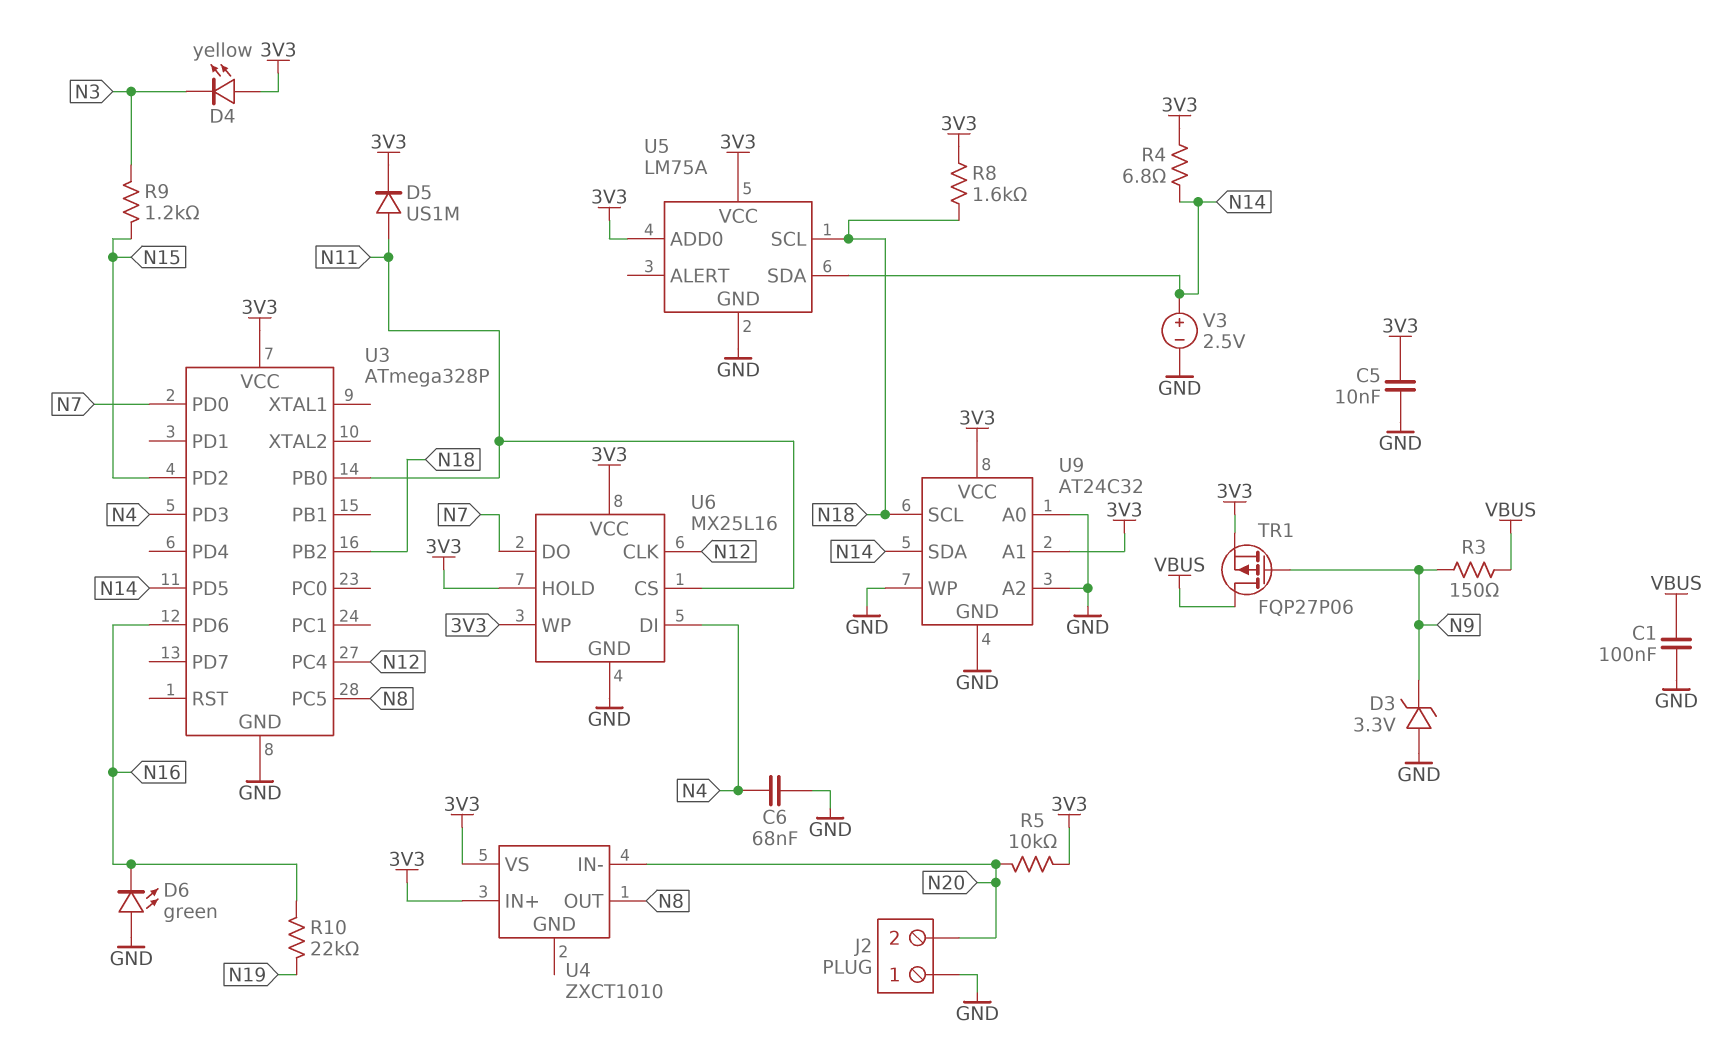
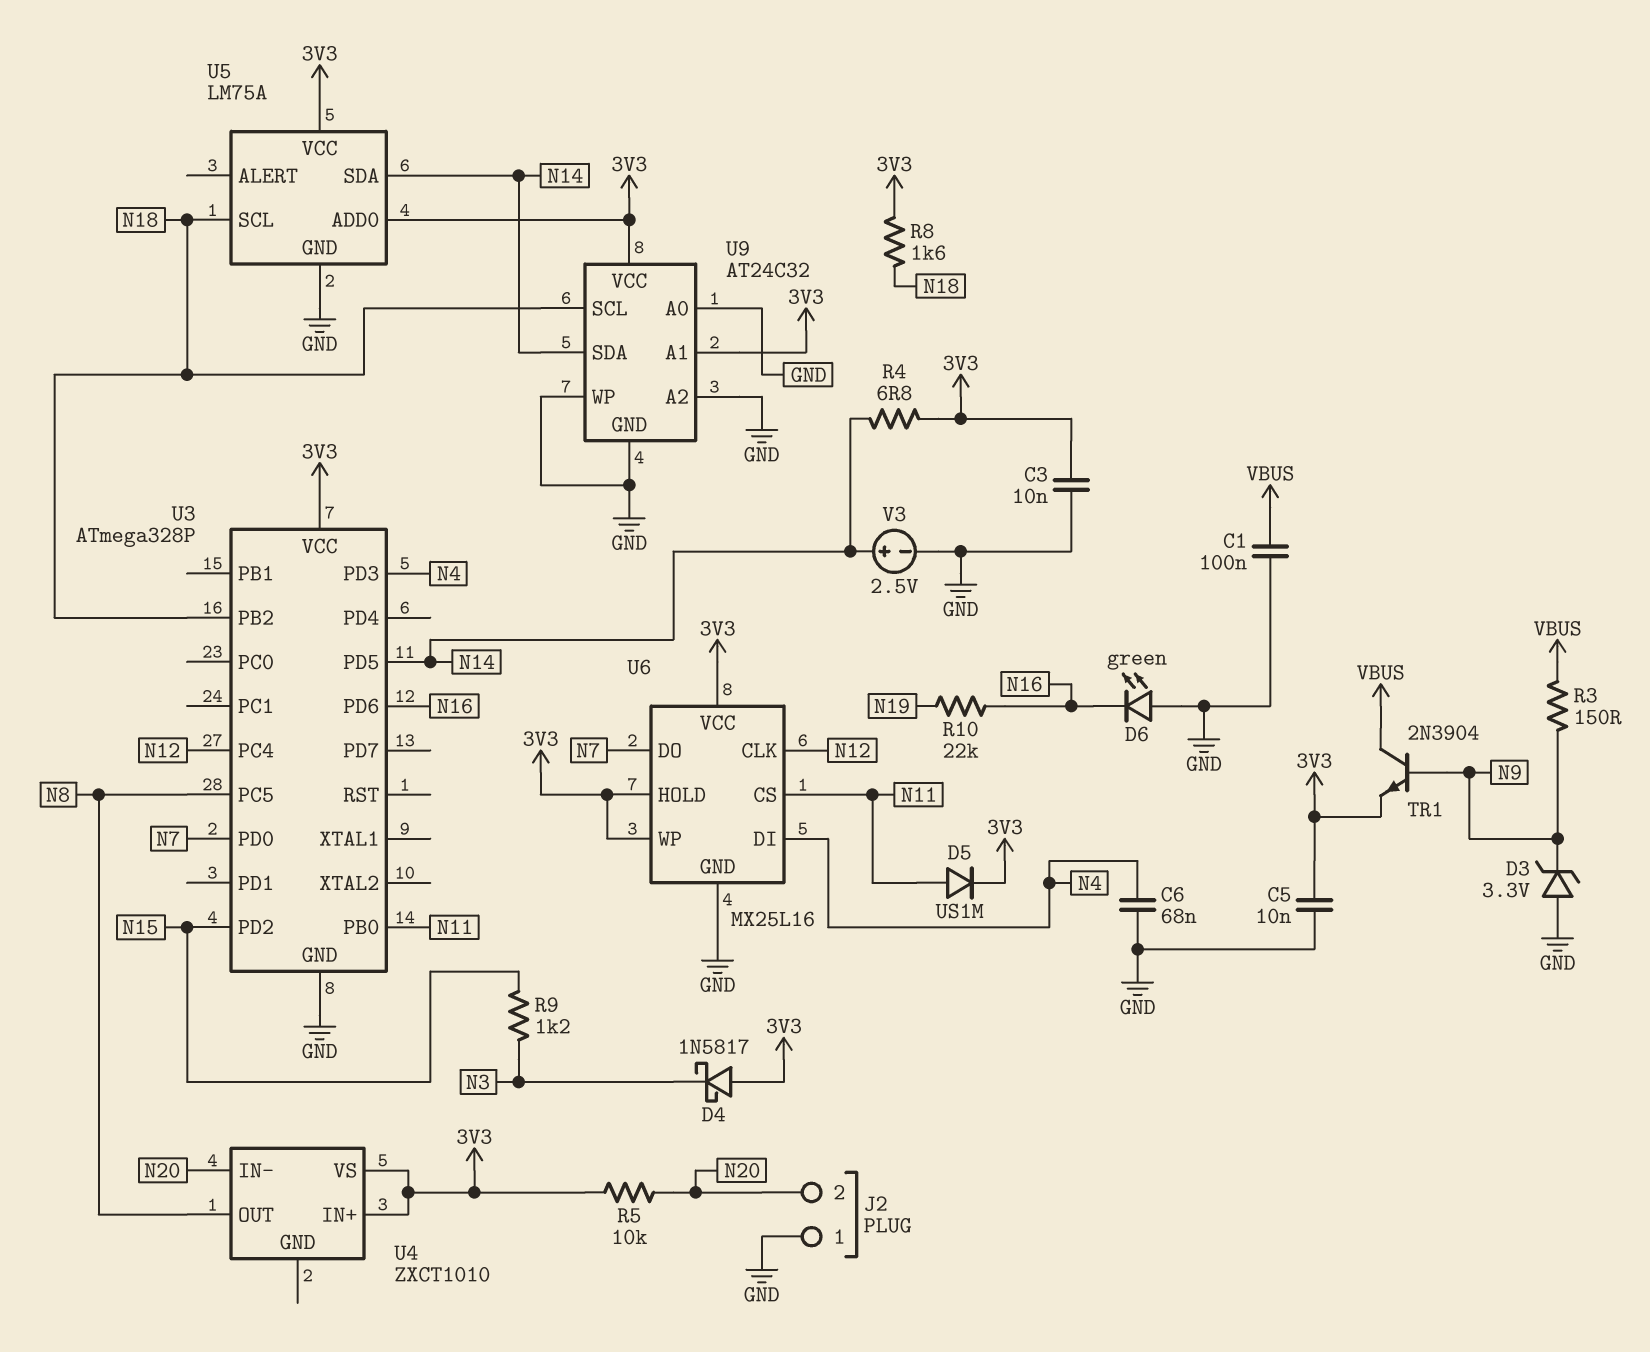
C3: none -> 10nF (3V3, GND)
D4: LED yellow (A 3V3, K N3) -> schottky 1N5817 (A 3V3, K N3)
TR1: PMOS FQP27P06 (G N9, D VBUS, S 3V3) -> NPN 2N3904 (B N9, C VBUS, E 3V3)

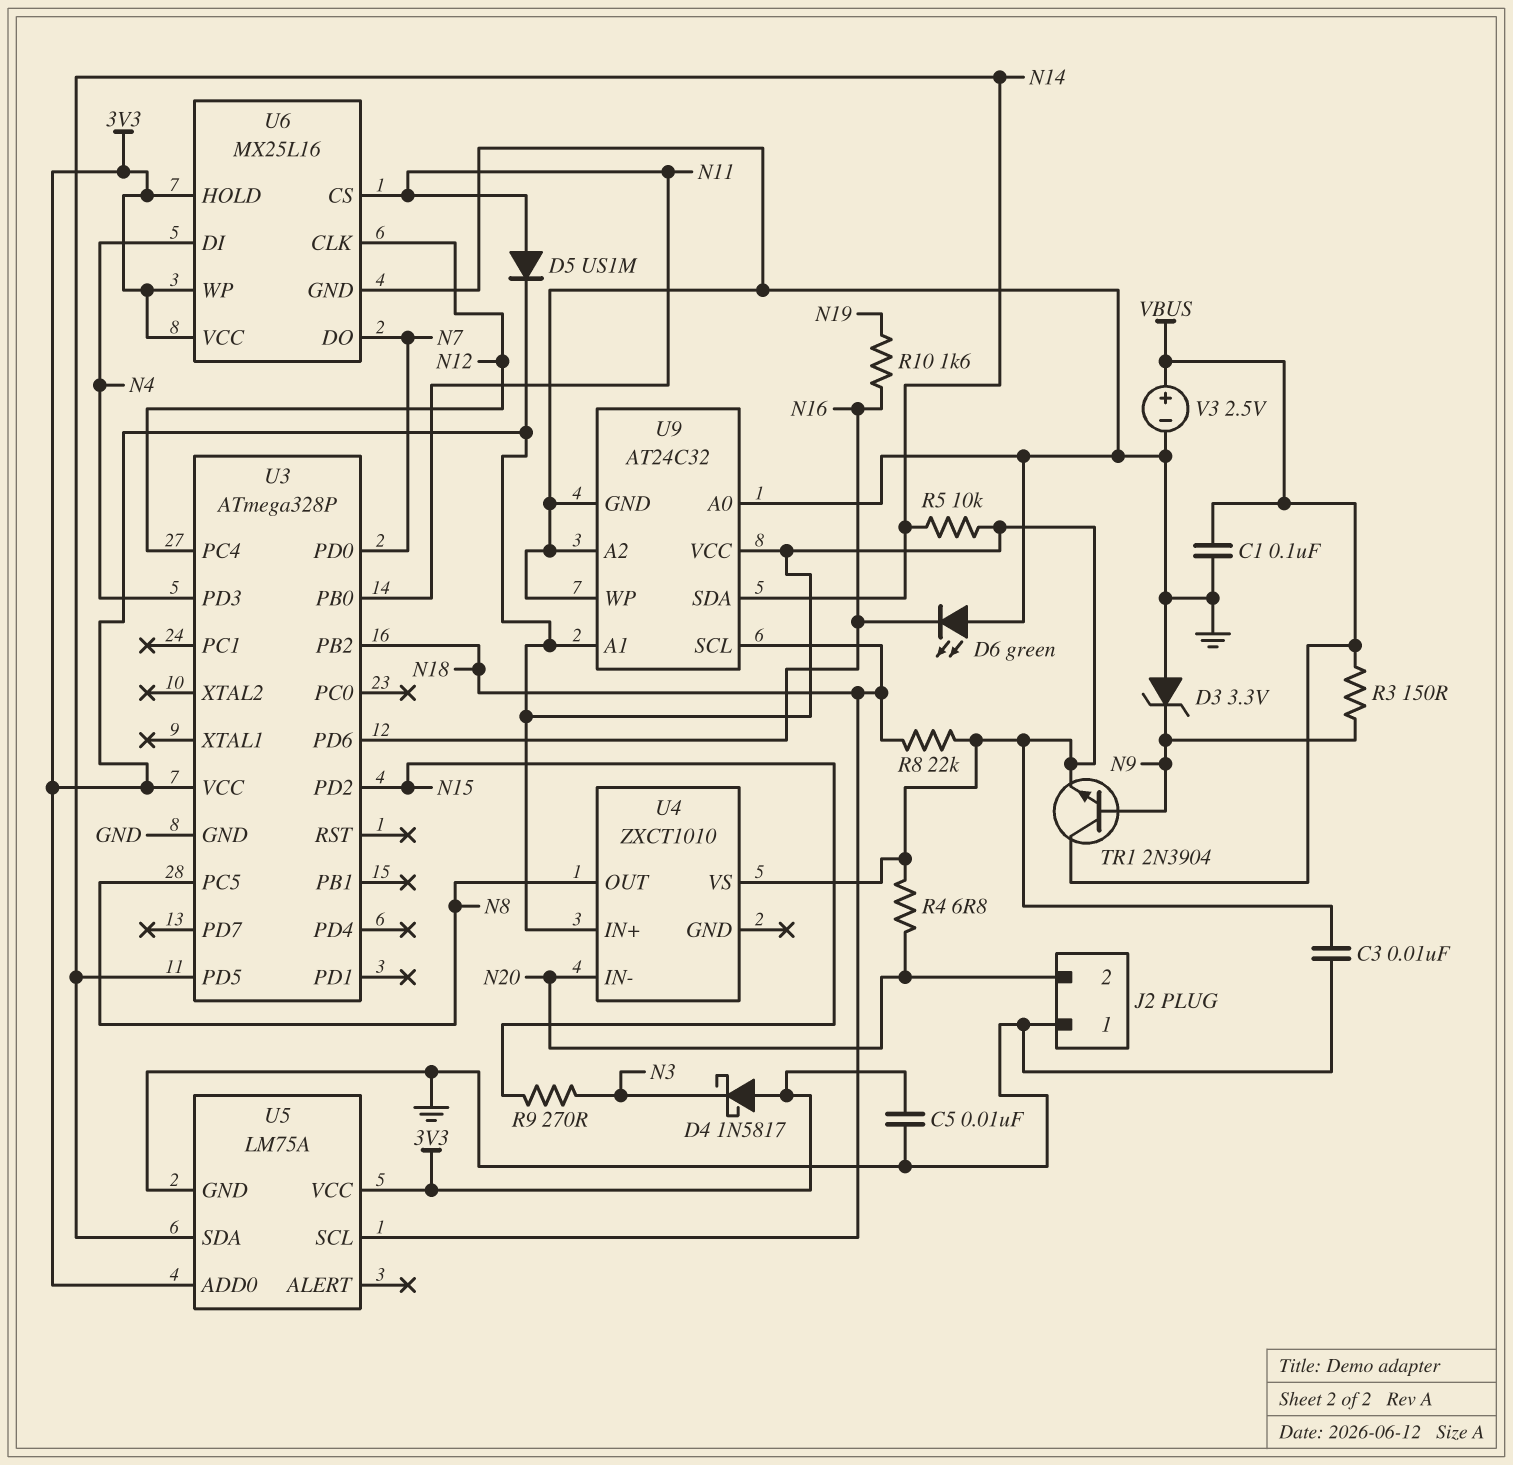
C6: 68nF (GND, N4) -> none
R4: 6.8 (3V3, N14) -> 6.8 (3V3, N20)
R5: 10k (3V3, N20) -> 10k (3V3, N14)
R8: 1.6k (3V3, N18) -> 22k (3V3, N18)
R9: 1.2k (N3, N15) -> 270 (N3, N15)
R10: 22k (N16, N19) -> 1.6k (N16, N19)
V3: 2.5V (plus N14, minus GND) -> 2.5V (plus VBUS, minus GND)

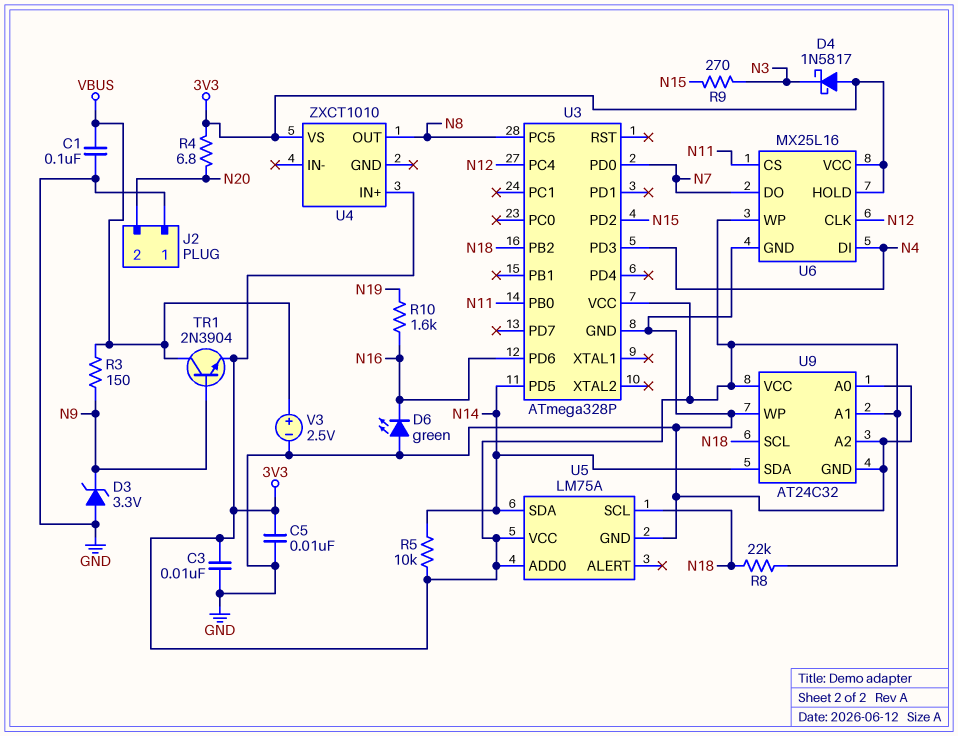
D5: diode US1M (A N11, K 3V3) -> none
U4 pin IN-: N20 -> none

